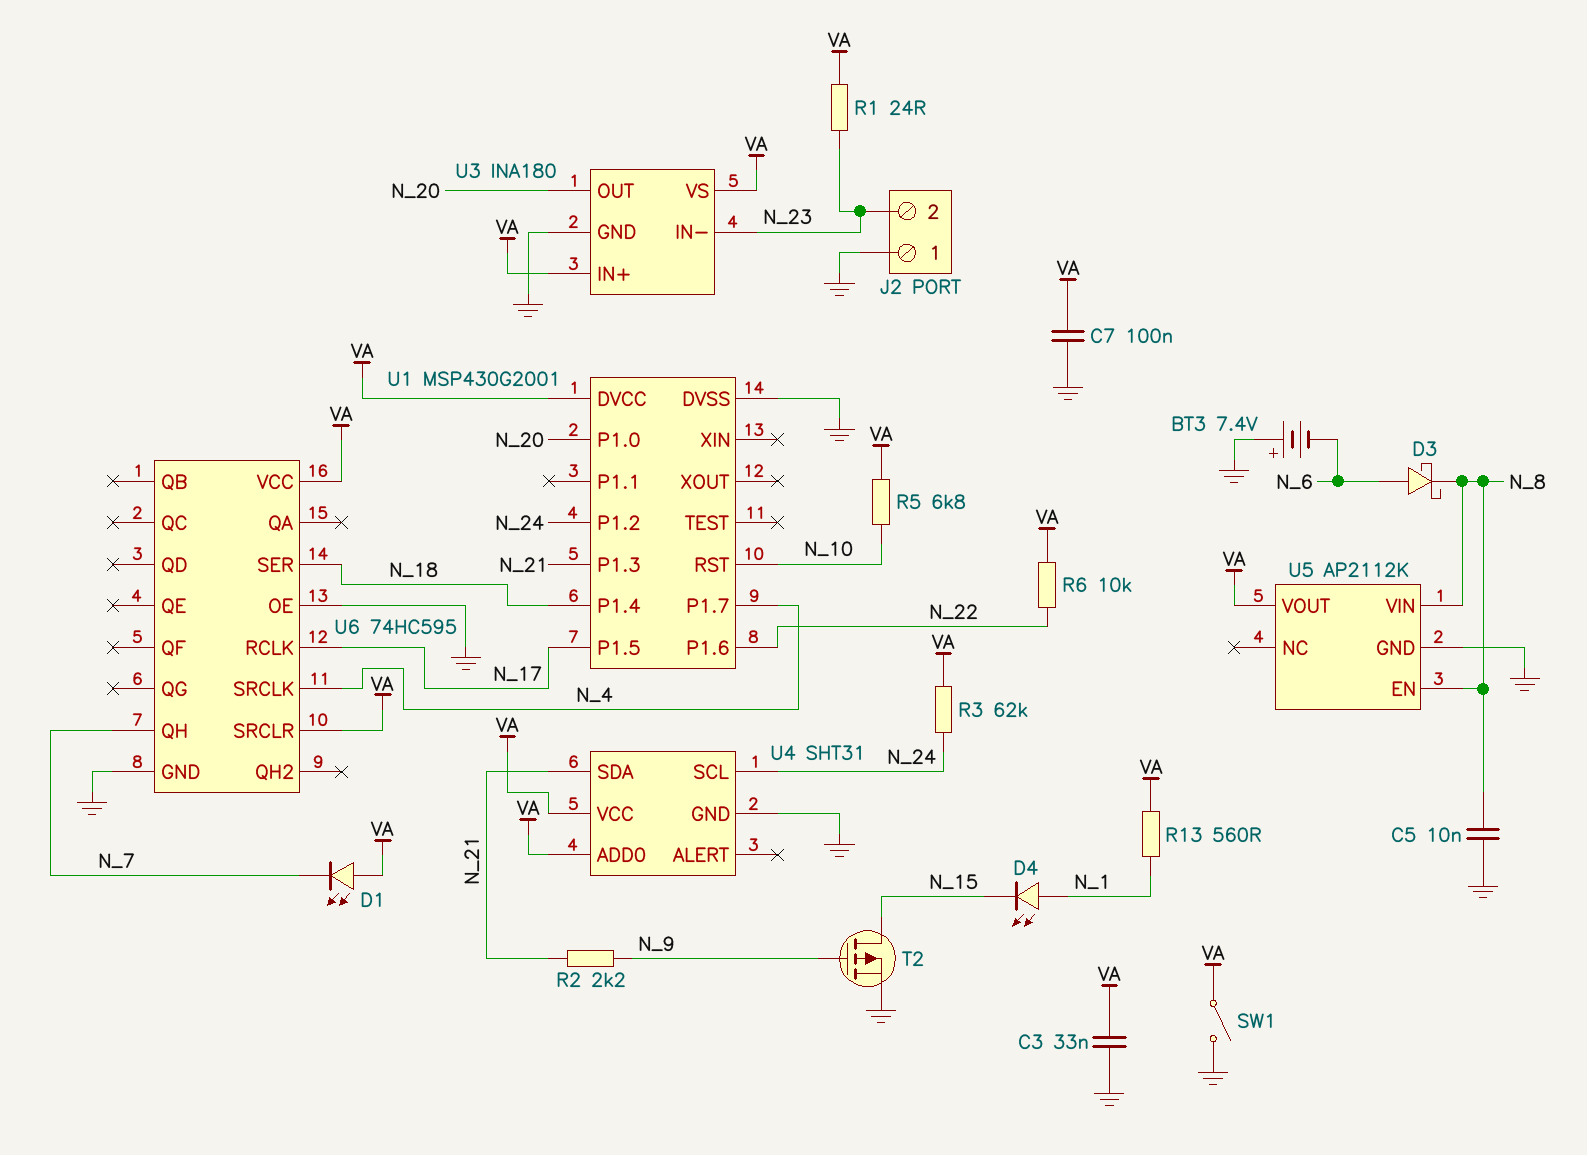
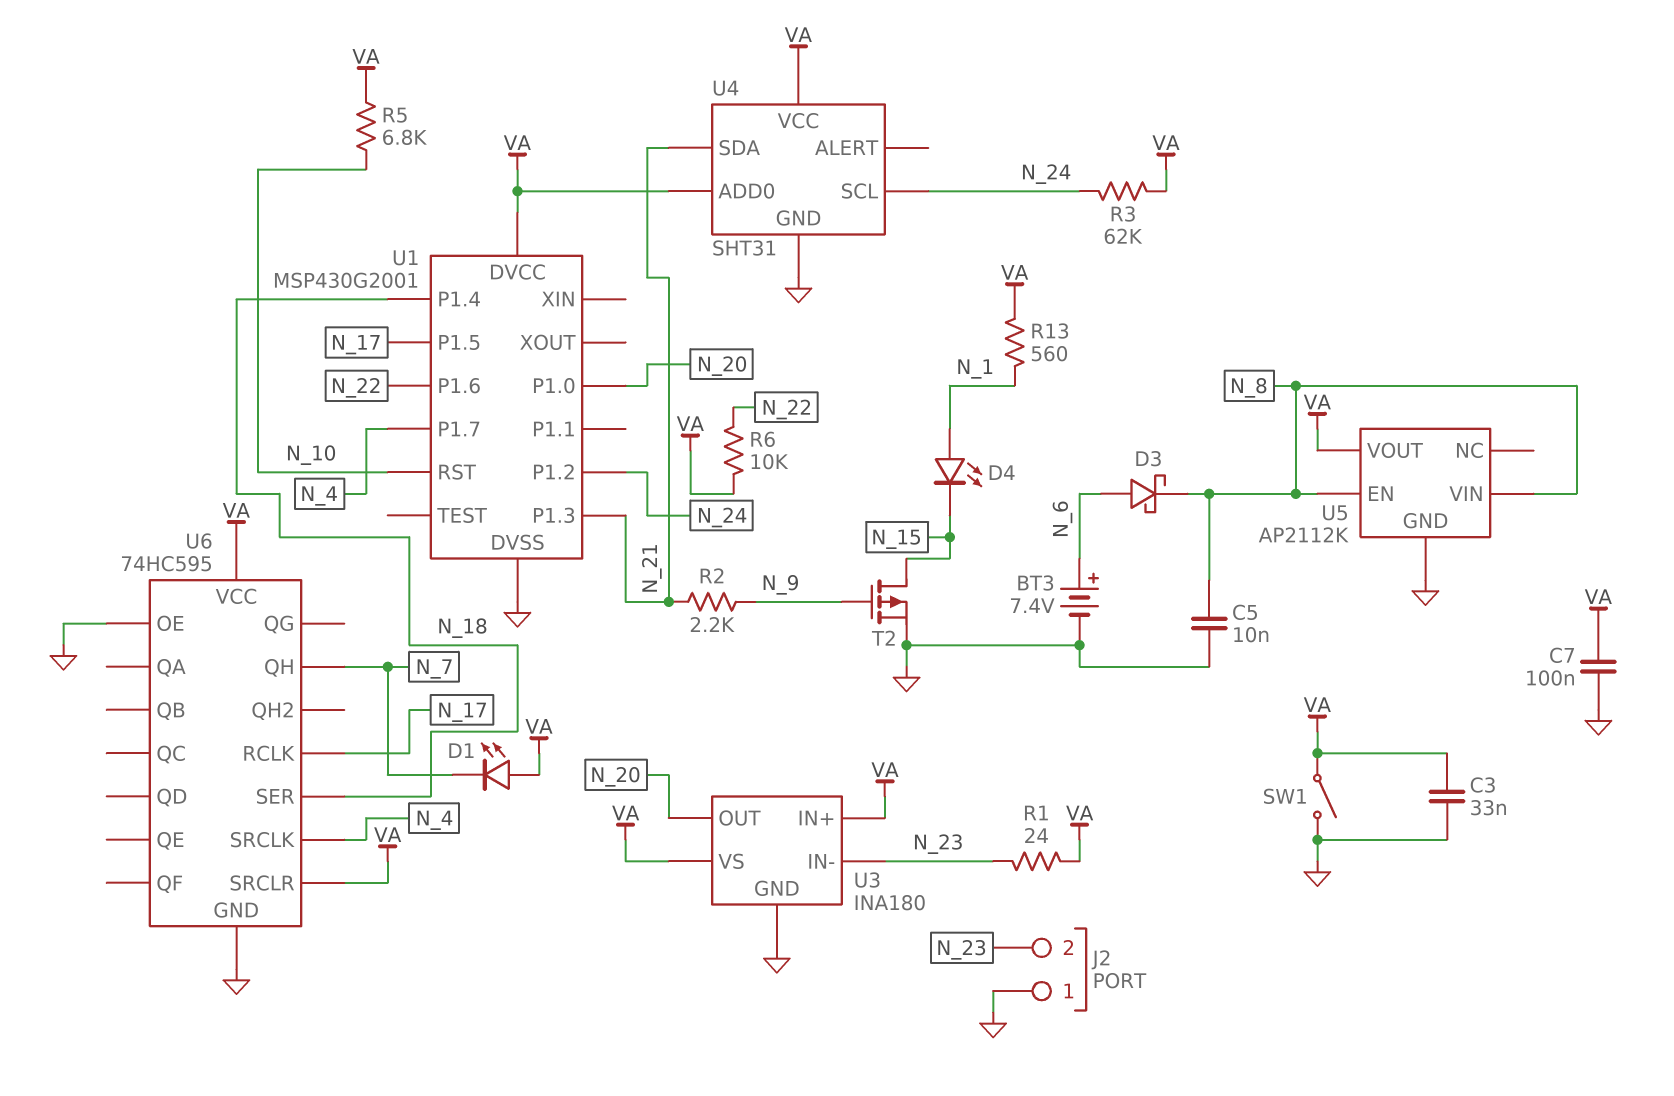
BT3: 7.4V (plus GND, minus N_6) -> 7.4V (plus N_6, minus GND)

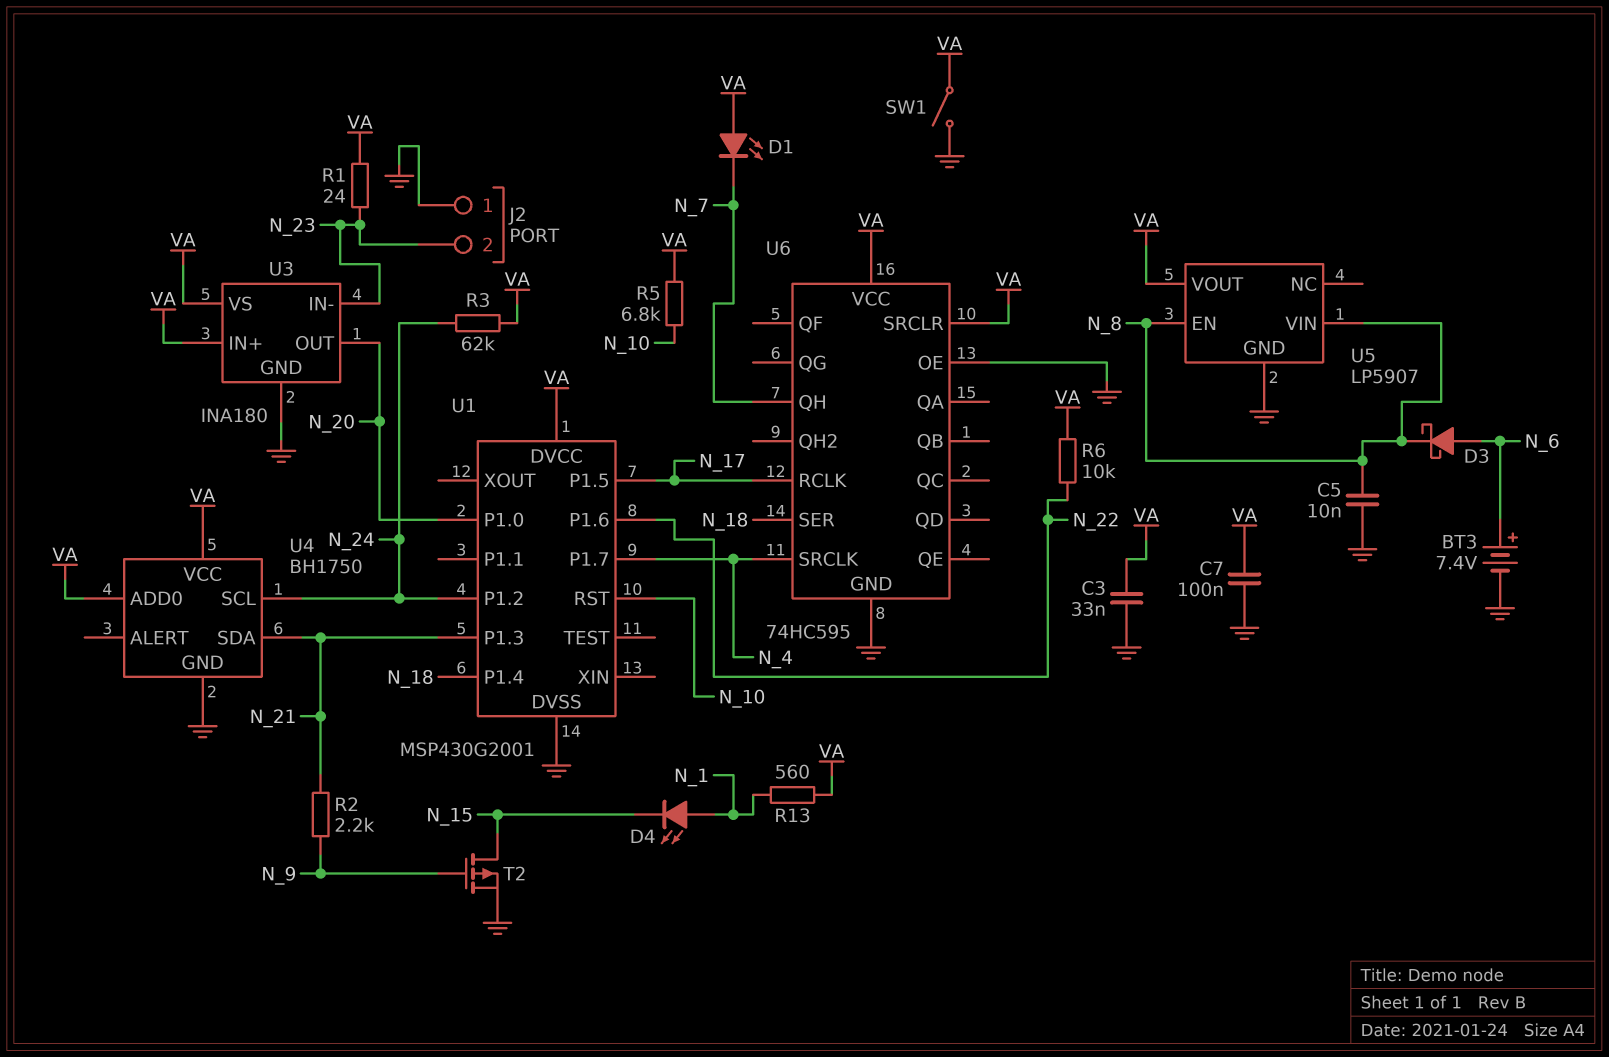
U4: SHT31 -> BH1750
U5: AP2112K -> LP5907

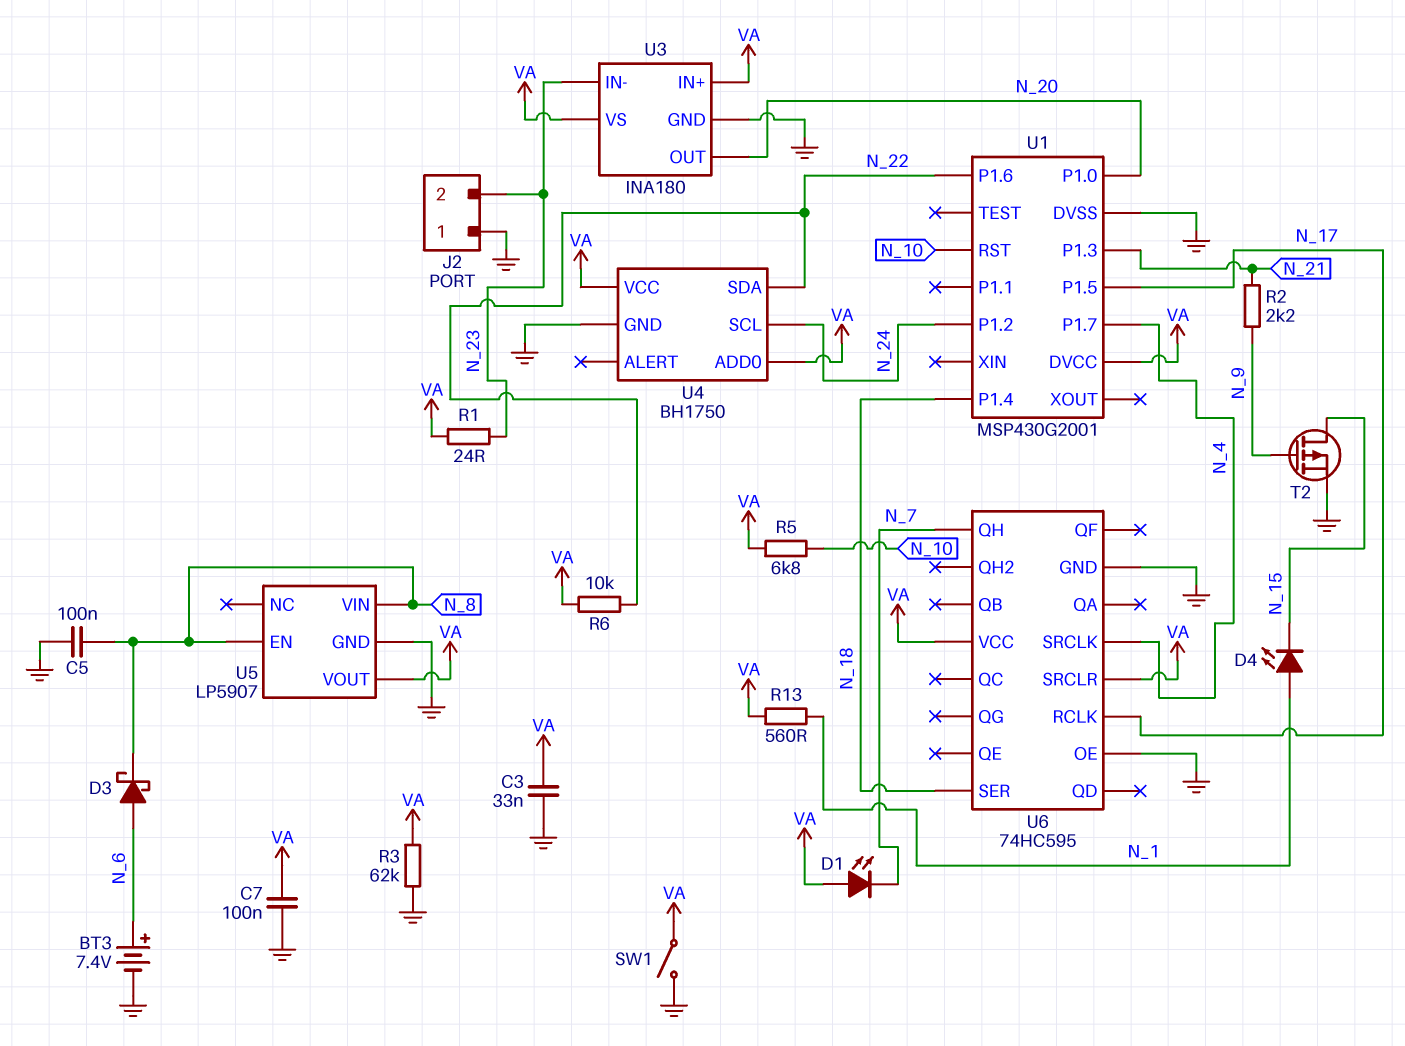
C5: 10nF (GND, N_8) -> 100nF (GND, N_8)
R3: 62k (N_24, VA) -> 62k (GND, VA)
U4 pin SDA: N_21 -> N_22

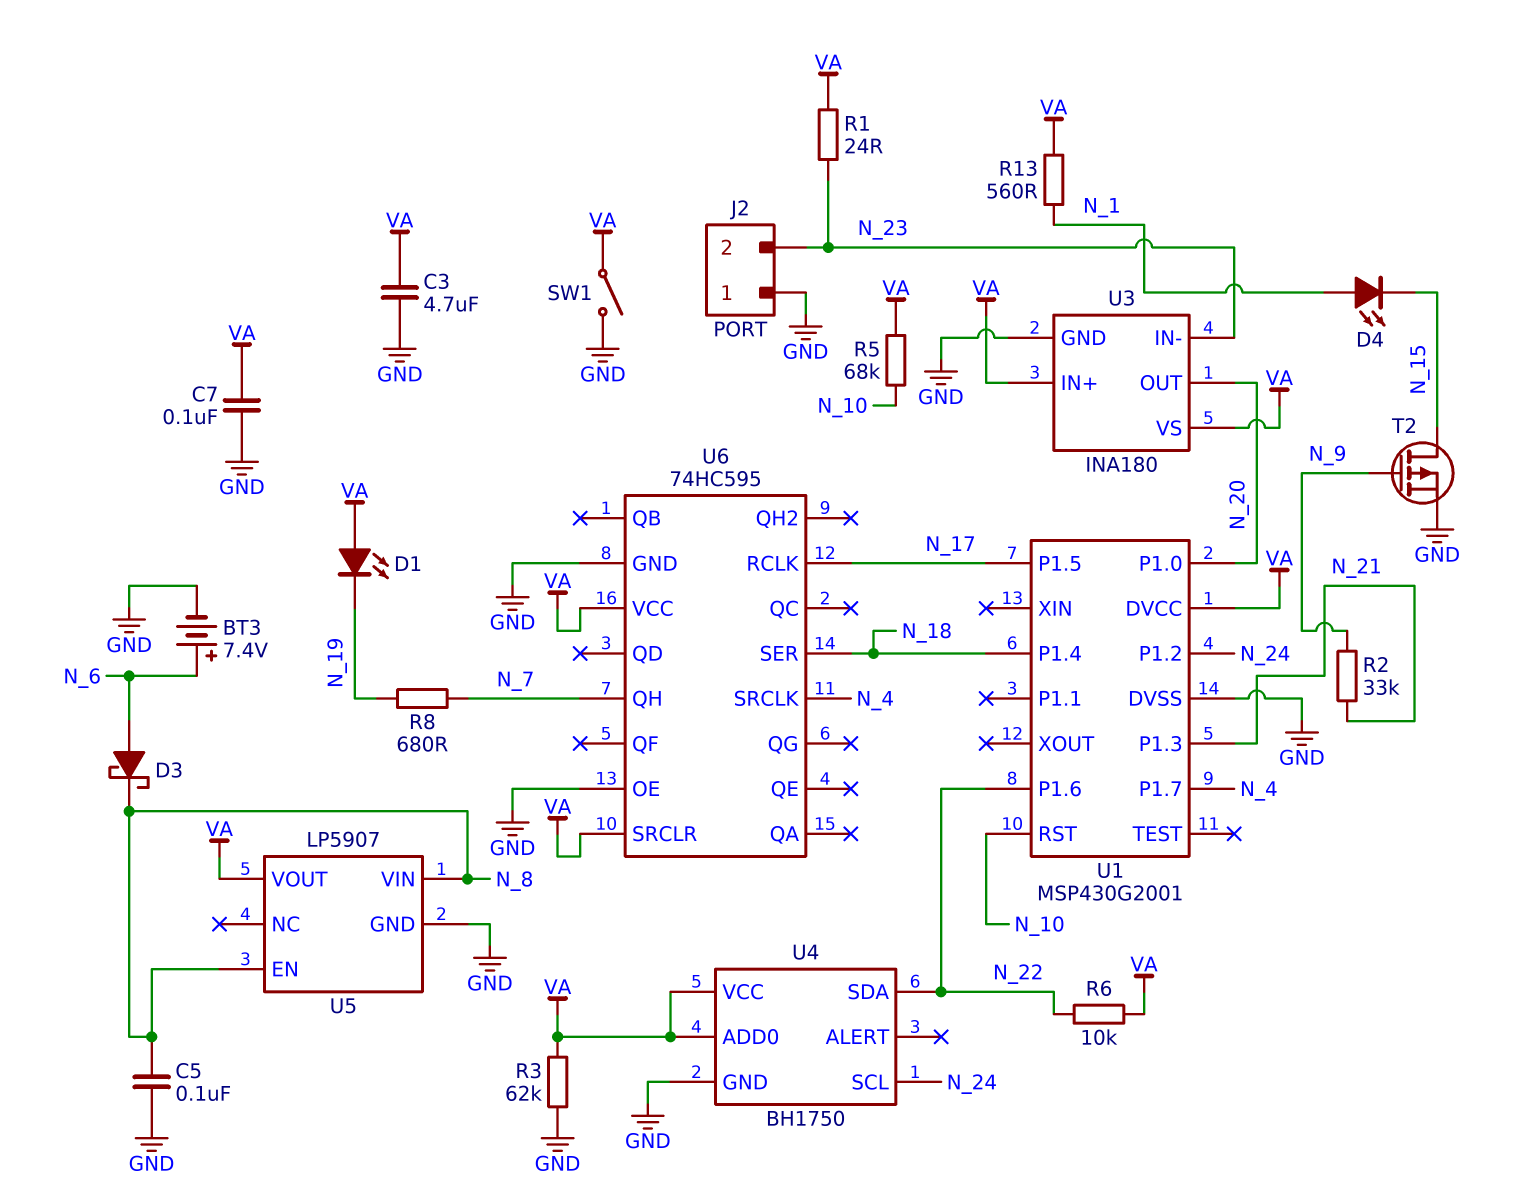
C3: 33nF (GND, VA) -> 4.7uF (GND, VA)
D1: LED (A VA, K N_7) -> LED (A VA, K N_19)
R2: 2.2k (N_9, N_21) -> 33k (N_9, N_21)
R5: 6.8k (N_10, VA) -> 68k (N_10, VA)
R8: none -> 680 (N_7, N_19)

